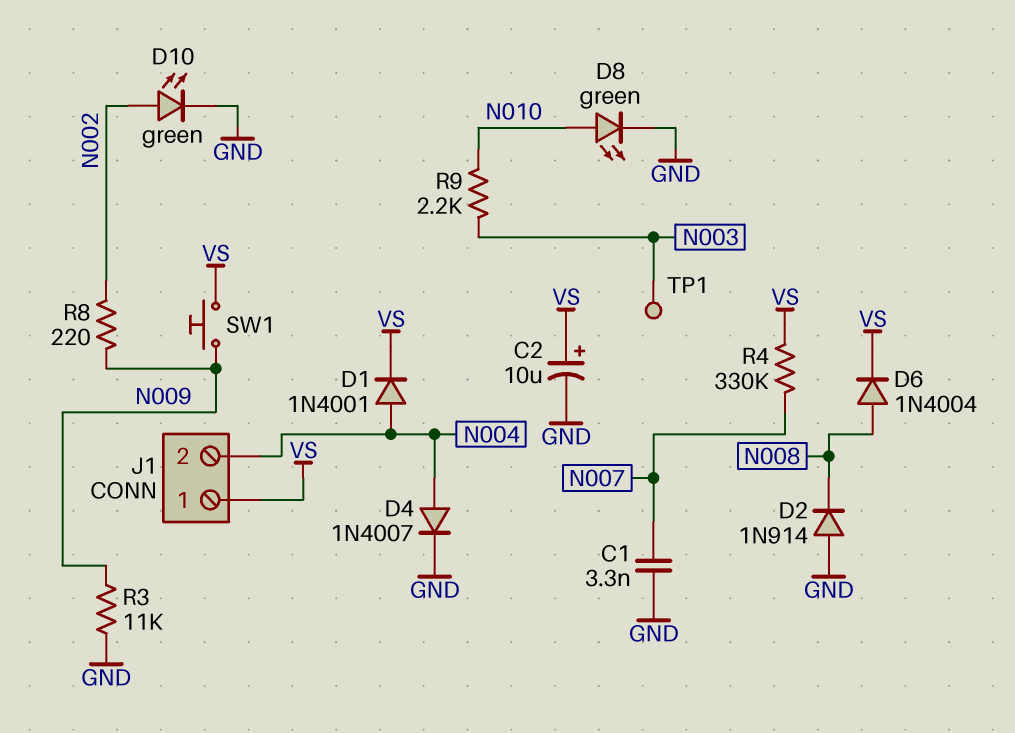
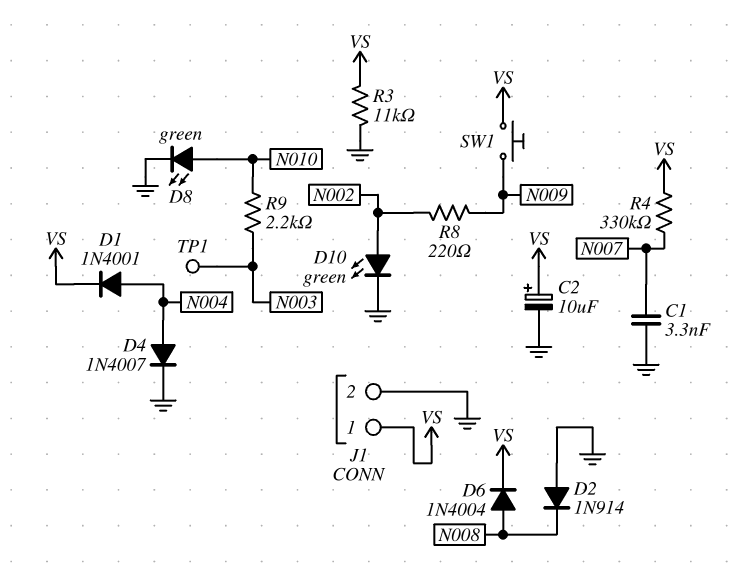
J1 pin 2: N004 -> GND
R3: 11k (GND, N009) -> 11k (GND, VS)

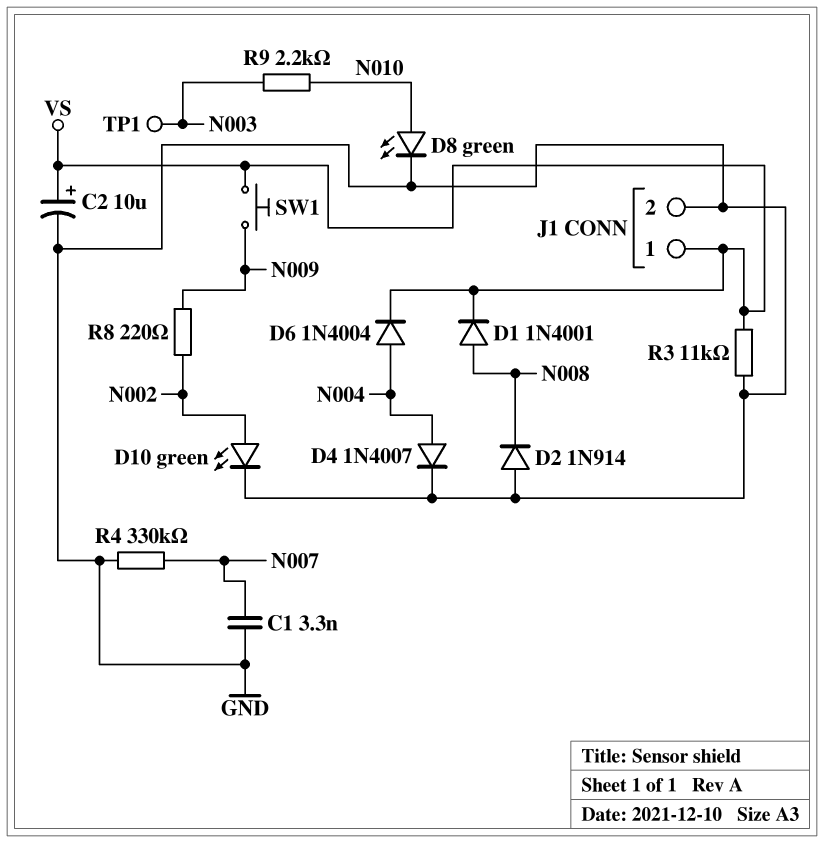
D1: diode 1N4001 (A N004, K VS) -> diode 1N4001 (A N008, K VS)
D6: diode 1N4004 (A N008, K VS) -> diode 1N4004 (A N004, K VS)
R4: 330k (N007, VS) -> 330k (GND, N007)

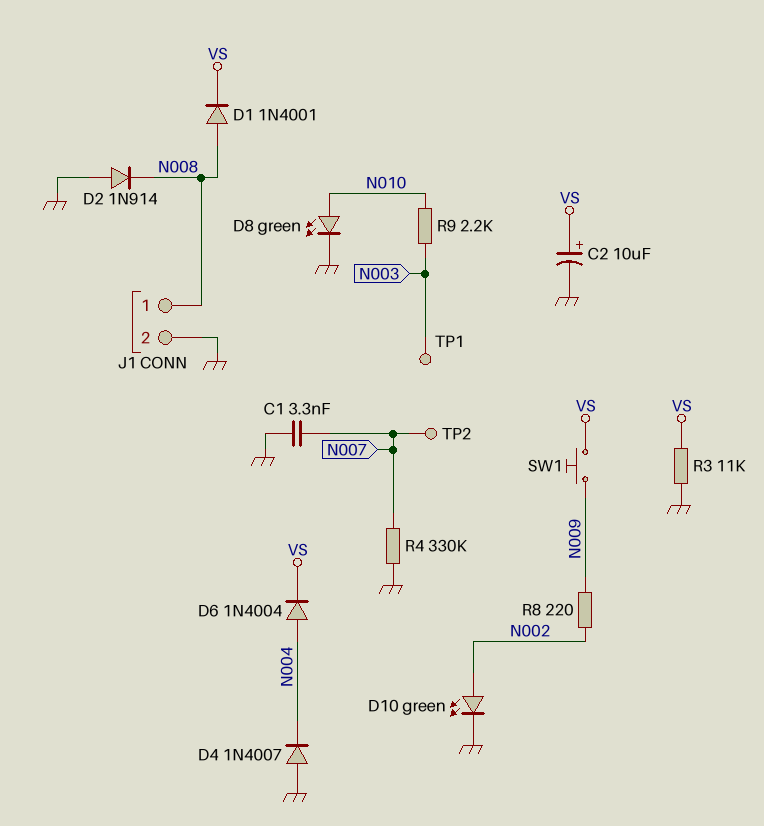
D4: diode 1N4007 (A N004, K GND) -> diode 1N4007 (A GND, K N004)
J1 pin 1: VS -> N008
TP2: none -> test point (N007)

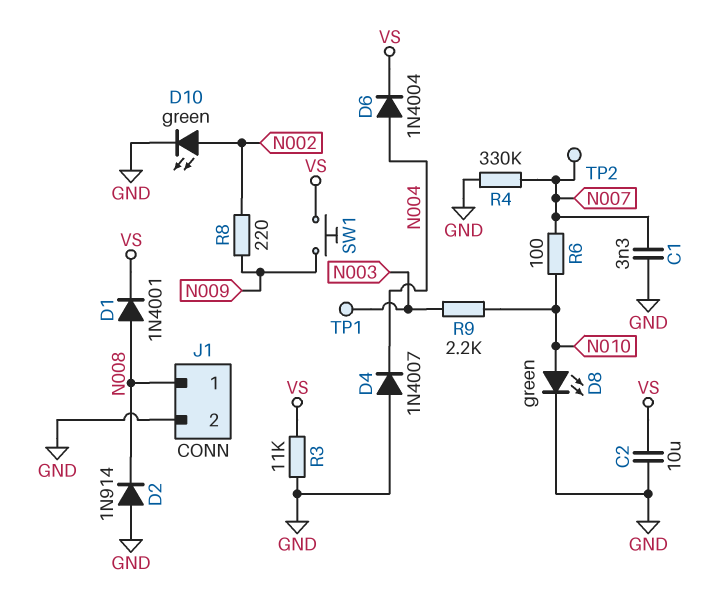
C2: 10uF (plus VS, minus GND) -> 10uF (GND, VS)
R6: none -> 100 (N007, N010)

